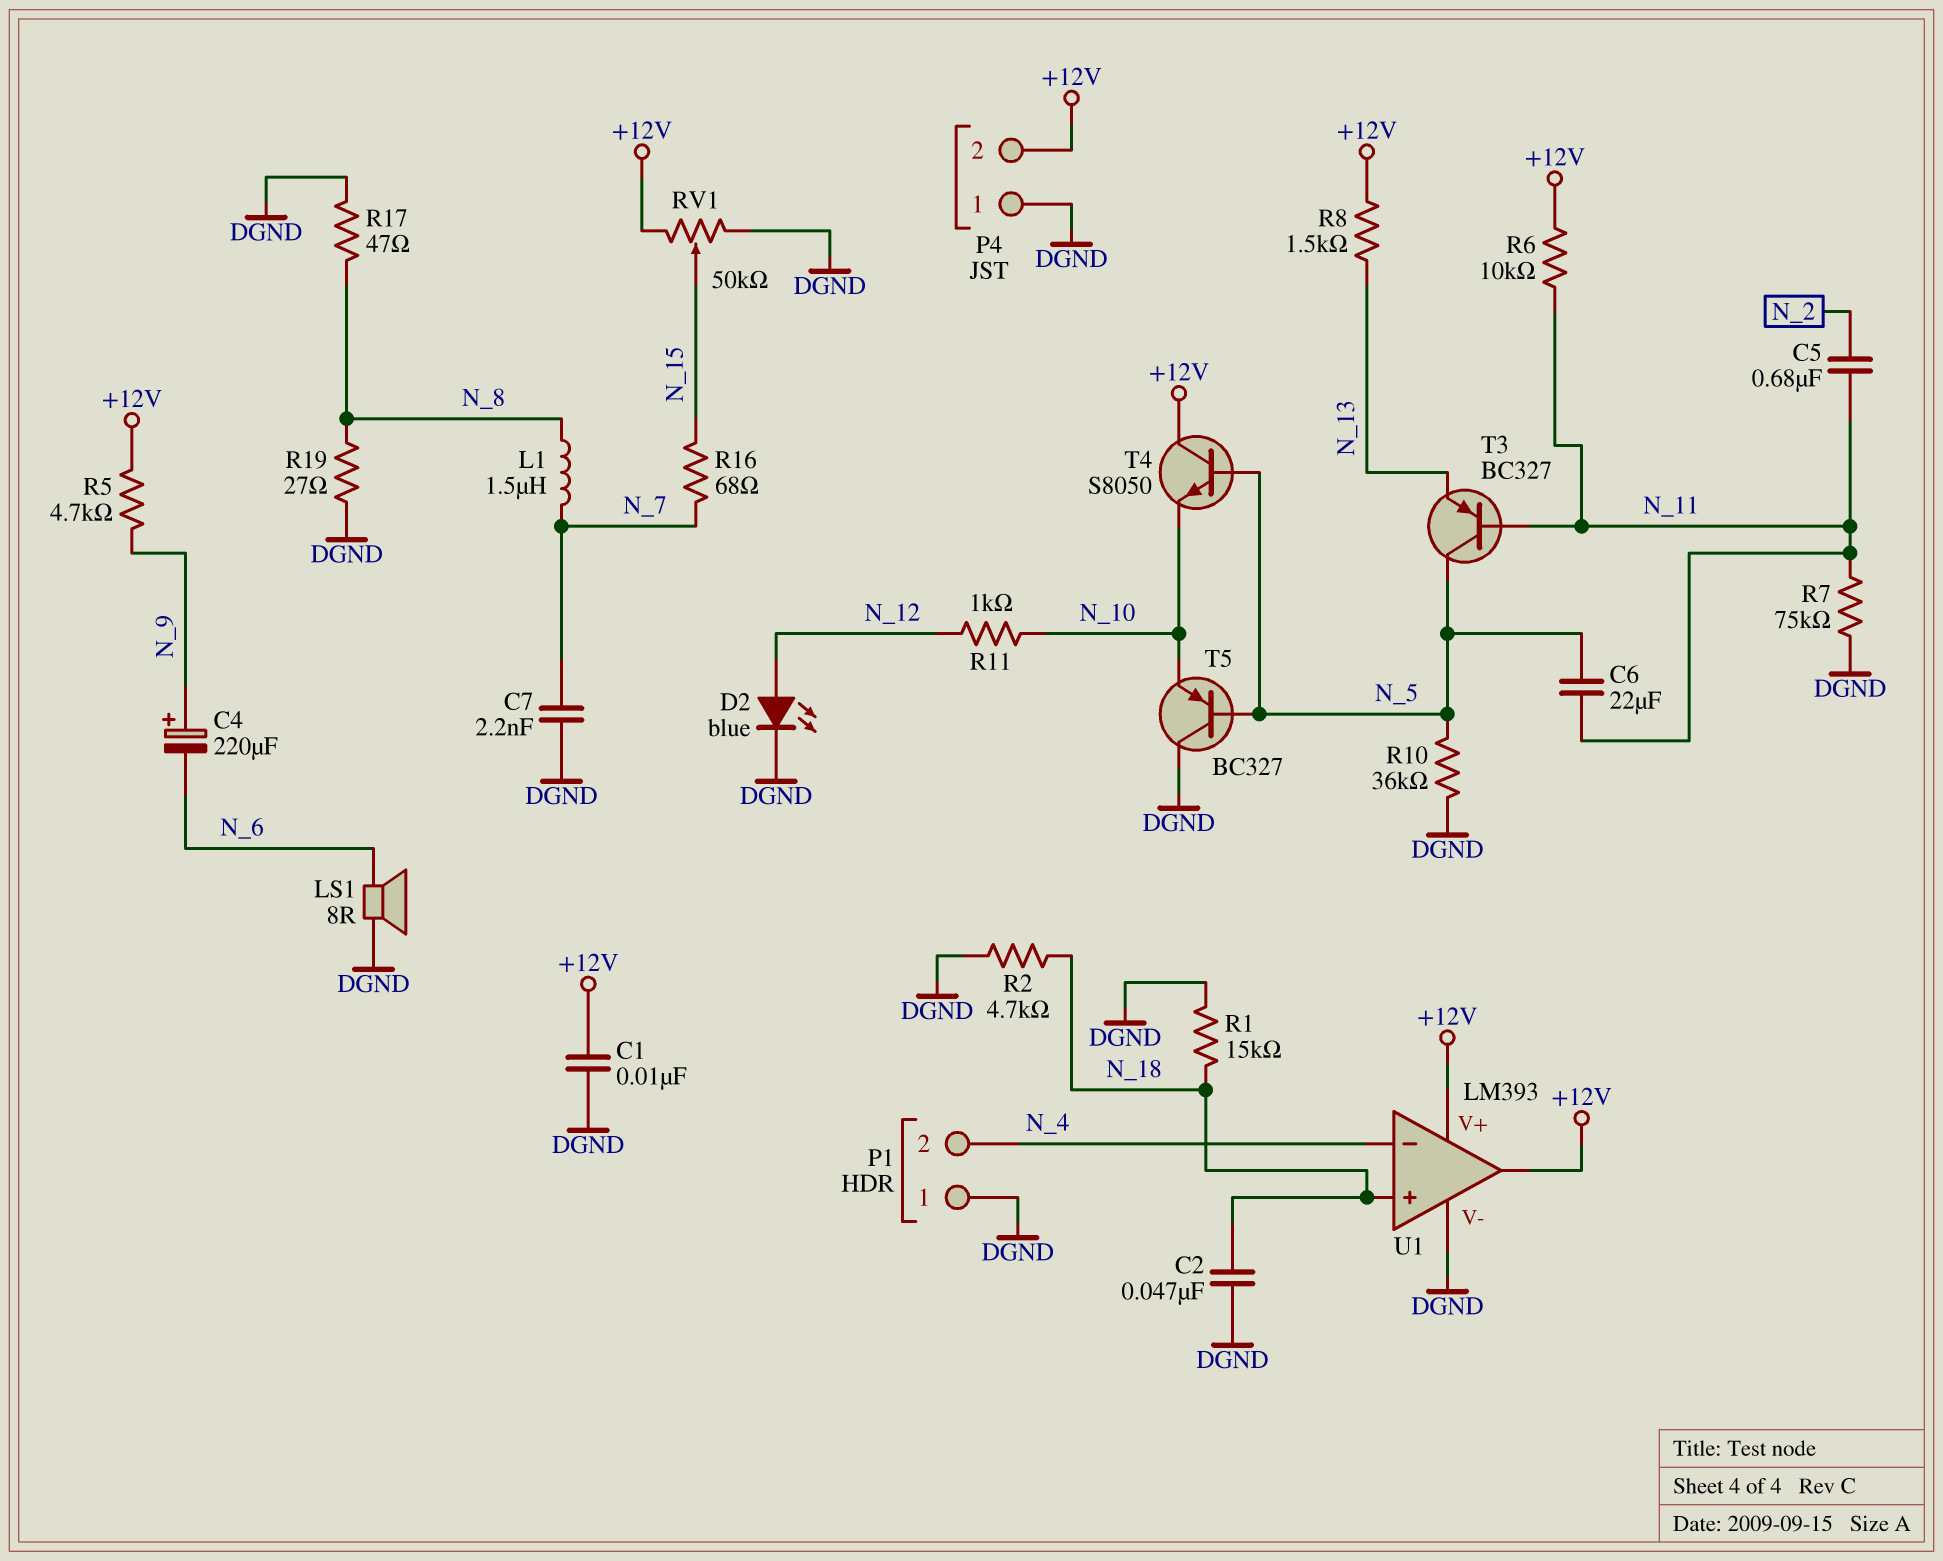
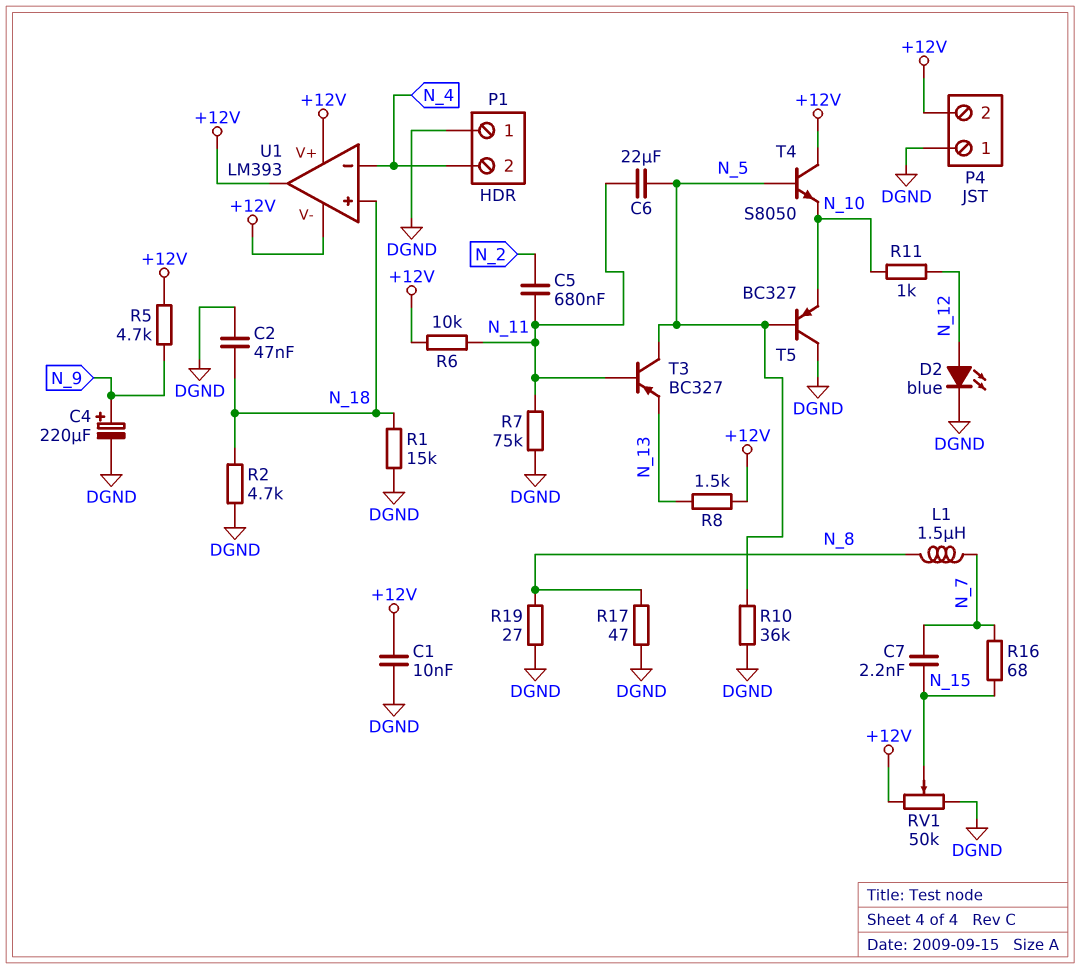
C4: 220uF (plus N_9, minus N_6) -> 220uF (plus N_9, minus DGND)
C7: 2.2nF (DGND, N_7) -> 2.2nF (N_7, N_15)
LS1: speaker 8R (DGND, N_6) -> none
U1 pin V-: DGND -> +12V

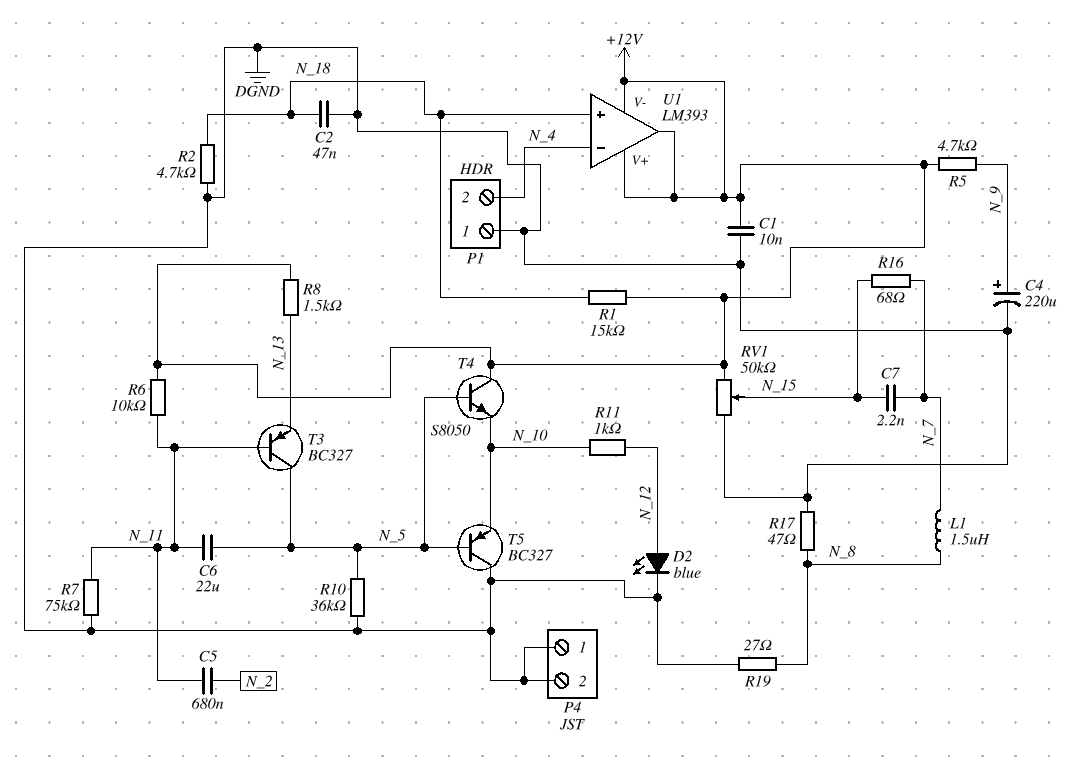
P4 pin 2: +12V -> DGND
R1: 15k (DGND, N_18) -> 15k (+12V, N_18)

